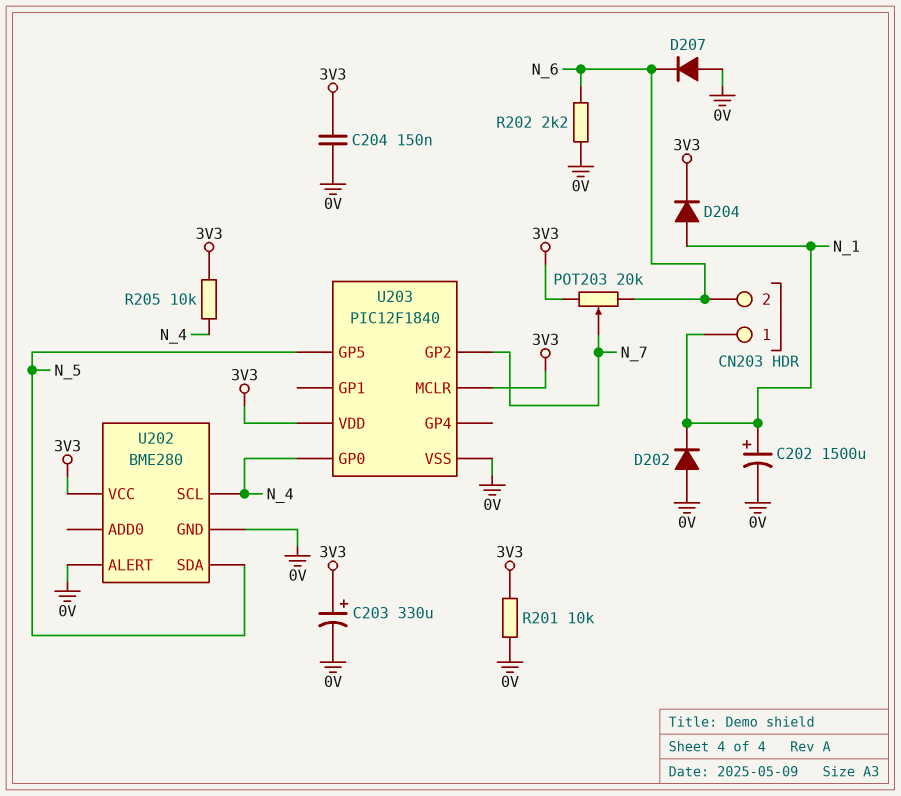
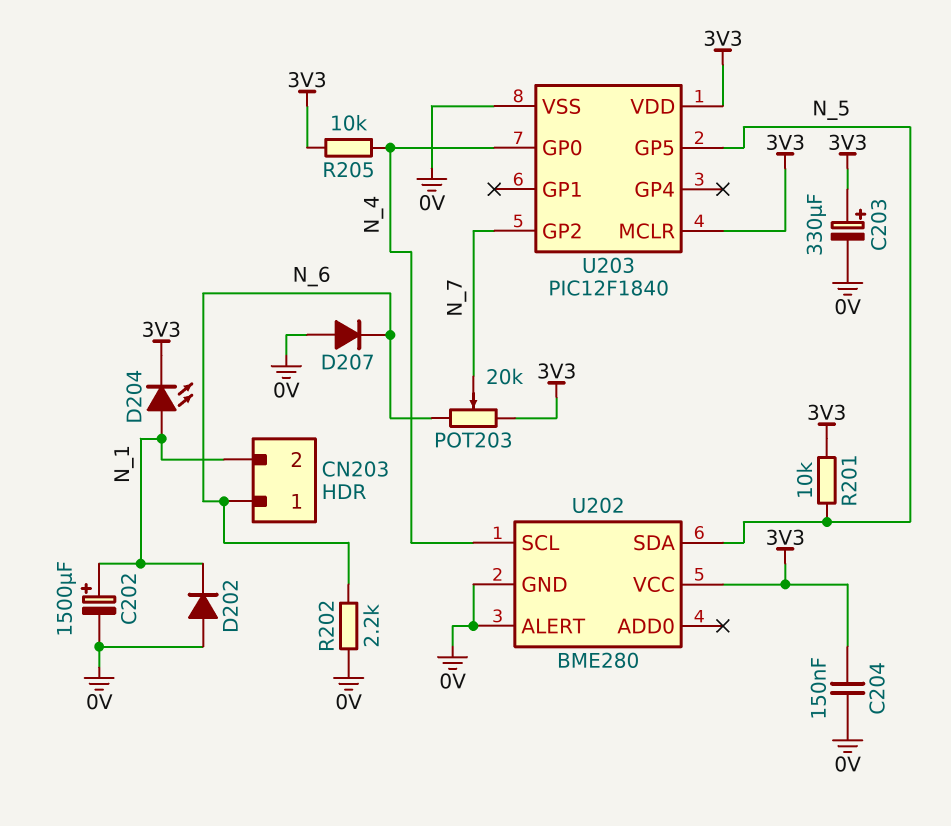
CN203 pin 1: N_1 -> N_6
CN203 pin 2: N_6 -> N_1
D204: diode (A N_1, K 3V3) -> LED (A N_1, K 3V3)
R201: 10k (0V, 3V3) -> 10k (3V3, N_5)

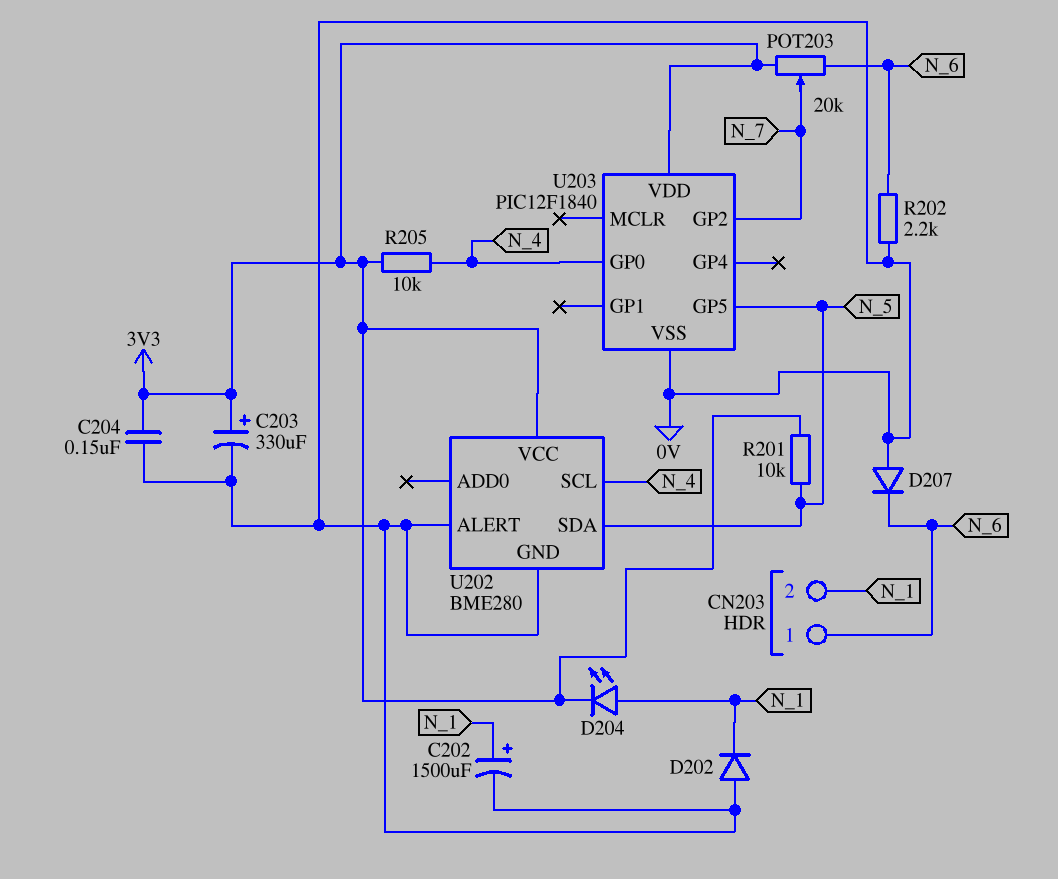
U203 pin MCLR: 3V3 -> none

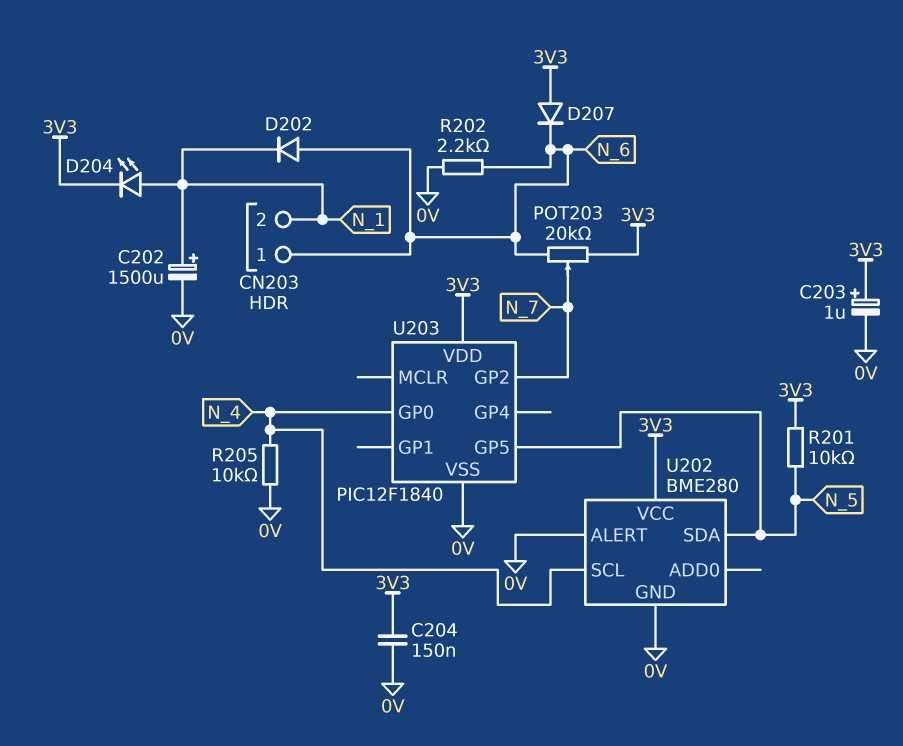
C203: 330uF (plus 3V3, minus 0V) -> 1uF (plus 3V3, minus 0V)
D202: diode (A 0V, K N_1) -> diode (A N_6, K N_1)
D207: diode (A 0V, K N_6) -> diode (A 3V3, K N_6)
R205: 10k (3V3, N_4) -> 10k (0V, N_4)

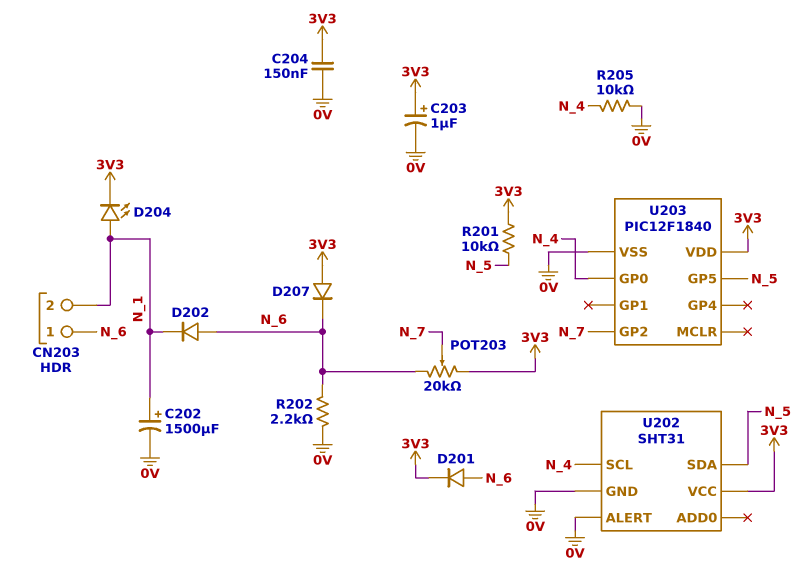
D201: none -> diode (A N_6, K 3V3)
U202: BME280 -> SHT31

